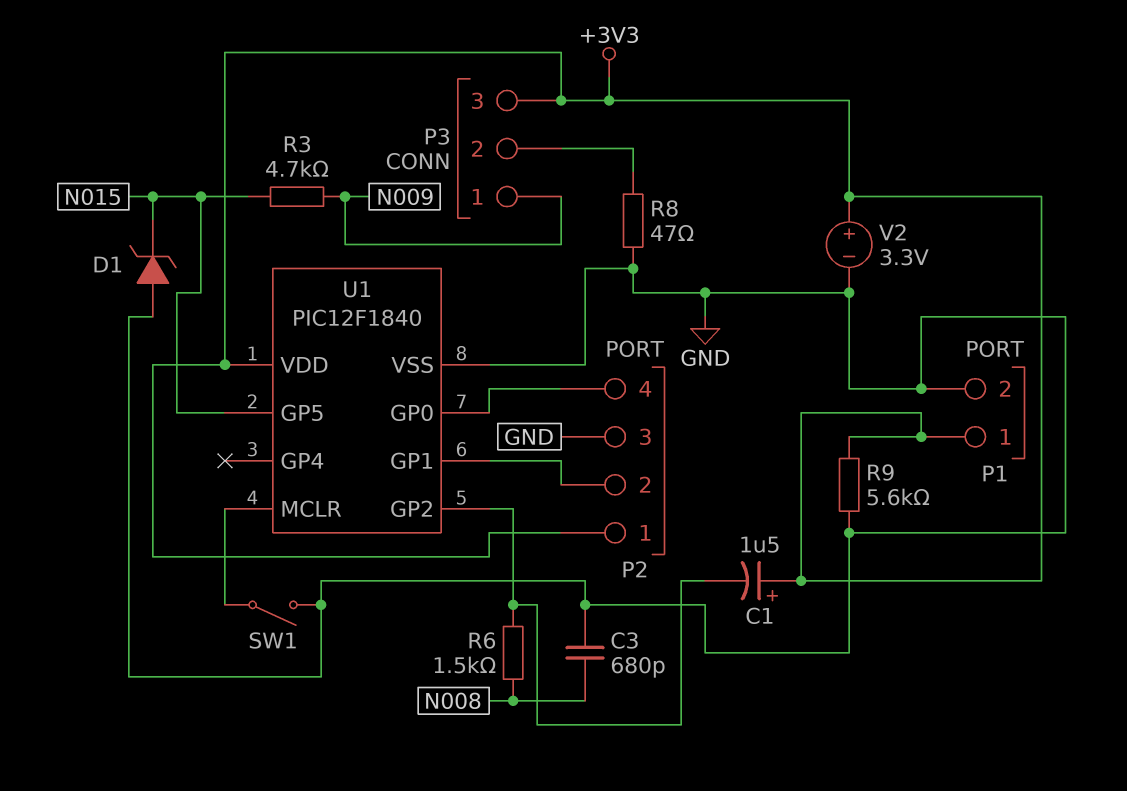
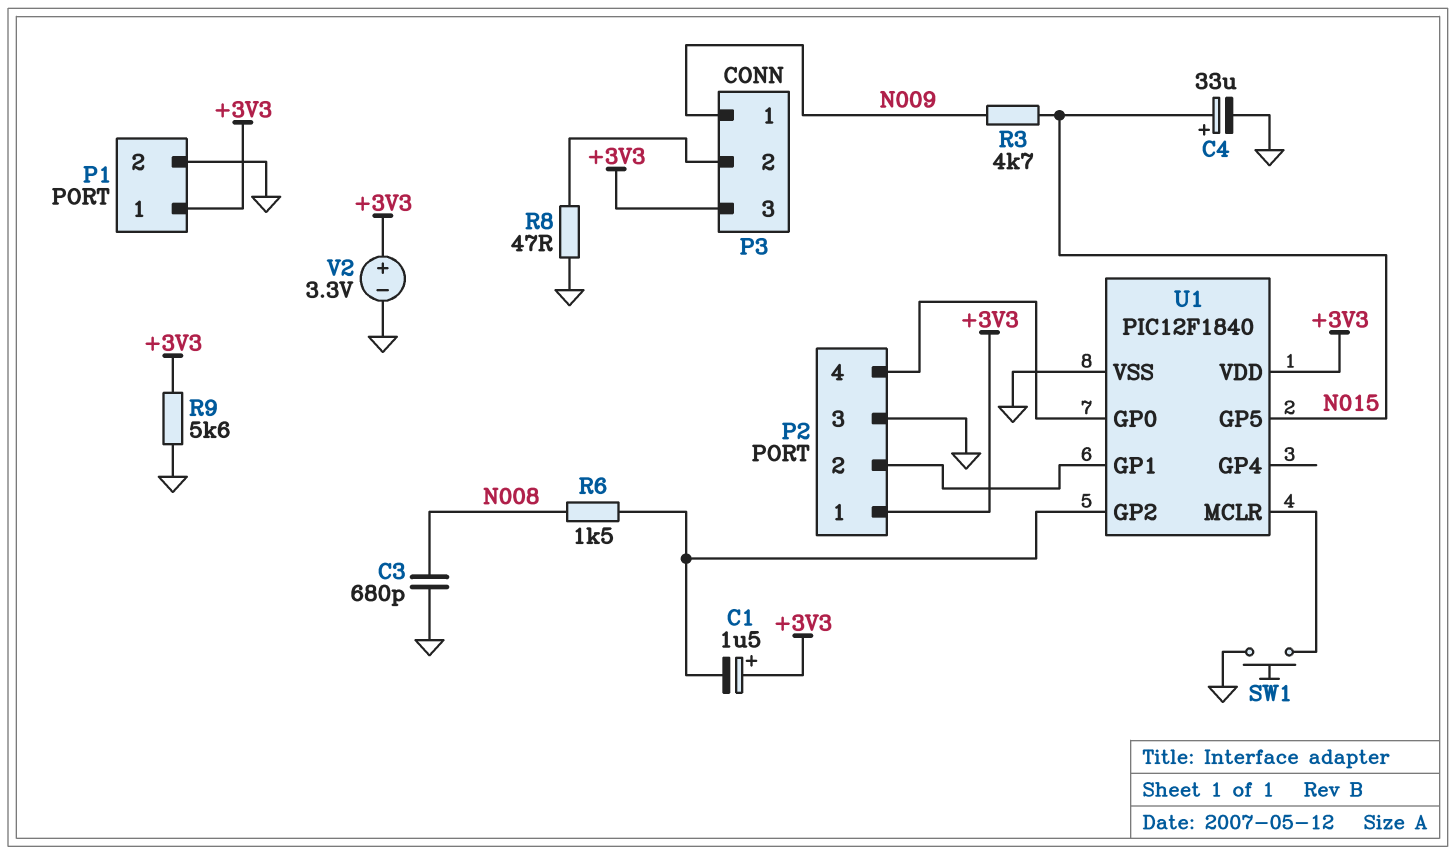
C4: none -> 33uF (plus N015, minus GND)
D1: zener (A GND, K N015) -> none
SW1: switch (GND, U1/MCLR) -> button (GND, U1/MCLR)

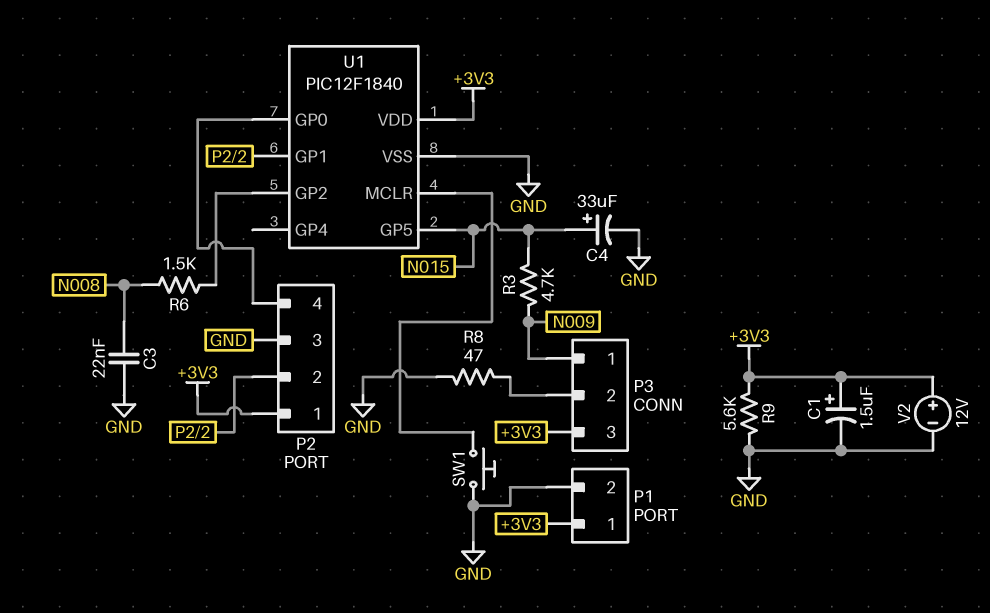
C1: 1.5uF (plus +3V3, minus U1/GP2) -> 1.5uF (plus +3V3, minus GND)
C3: 680pF (GND, N008) -> 22nF (GND, N008)
V2: 3.3V (plus +3V3, minus GND) -> 12V (plus +3V3, minus GND)

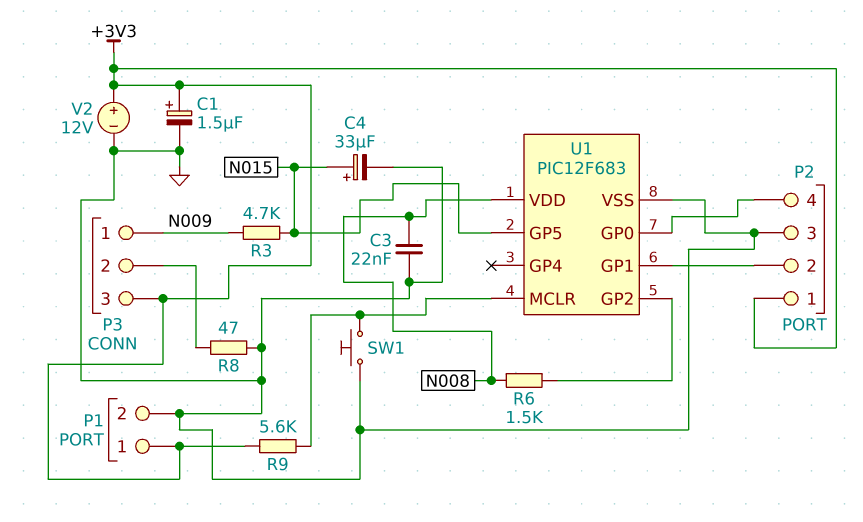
R9: 5.6k (+3V3, GND) -> 5.6k (+3V3, U1/MCLR)
U1: PIC12F1840 -> PIC12F683
U1 pin VDD: +3V3 -> N008

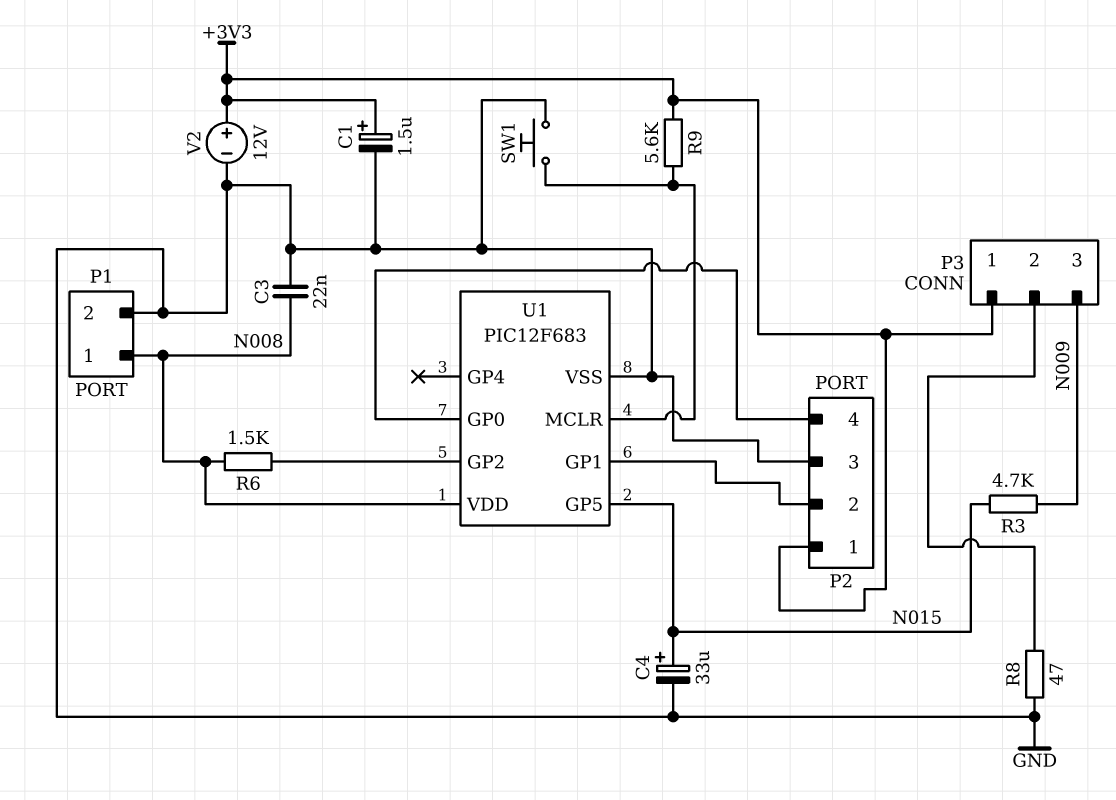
P1 pin 1: +3V3 -> N008
P3 pin 1: N009 -> +3V3
P3 pin 3: +3V3 -> N009

